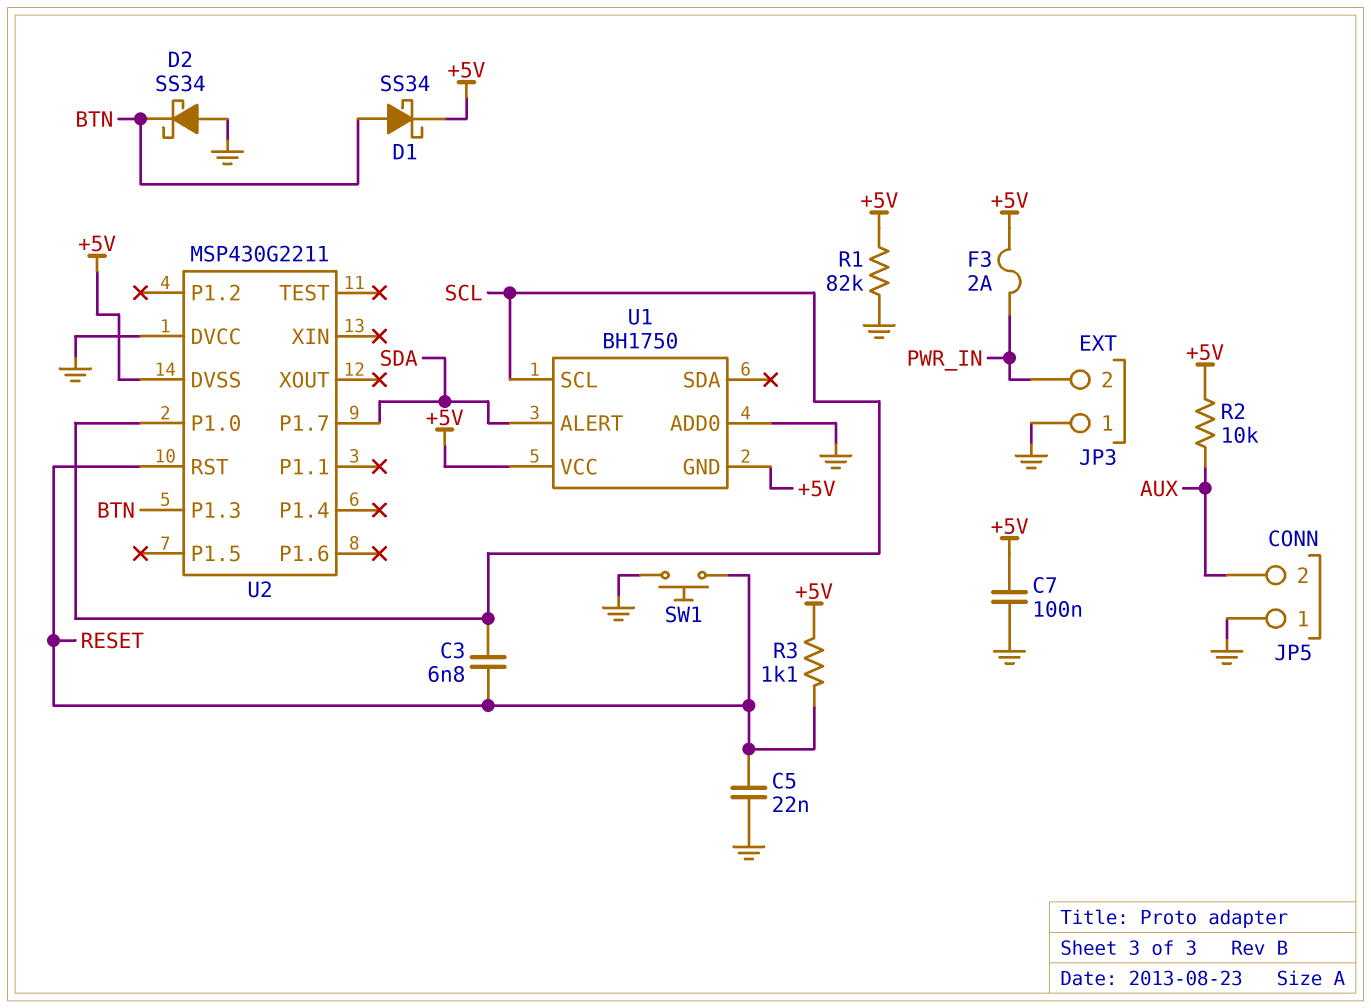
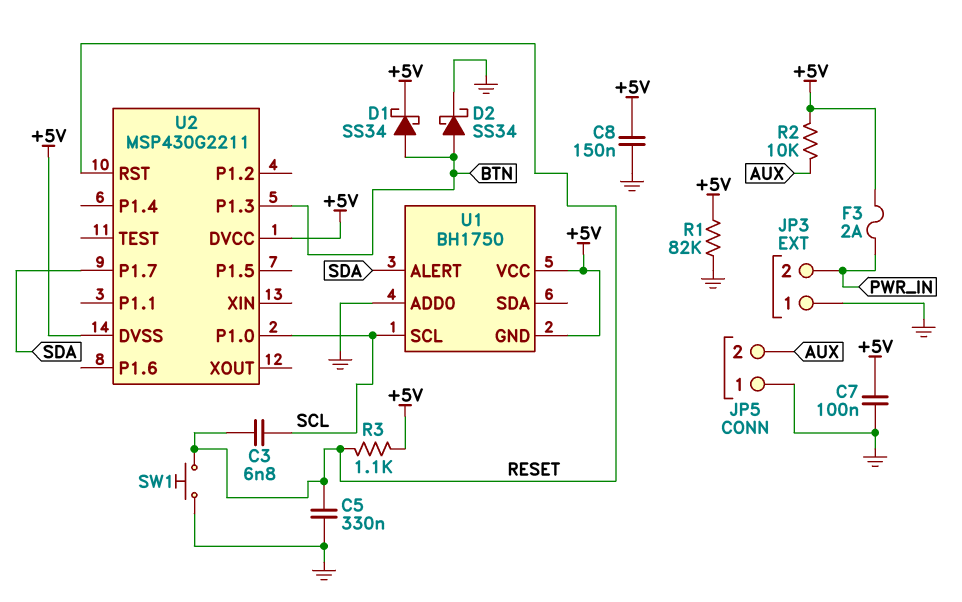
C5: 22nF (GND, RESET) -> 330nF (GND, RESET)
C8: none -> 150nF (+5V, GND)
D2: schottky SS34 (A GND, K BTN) -> schottky SS34 (A BTN, K GND)
U2 pin DVCC: GND -> +5V

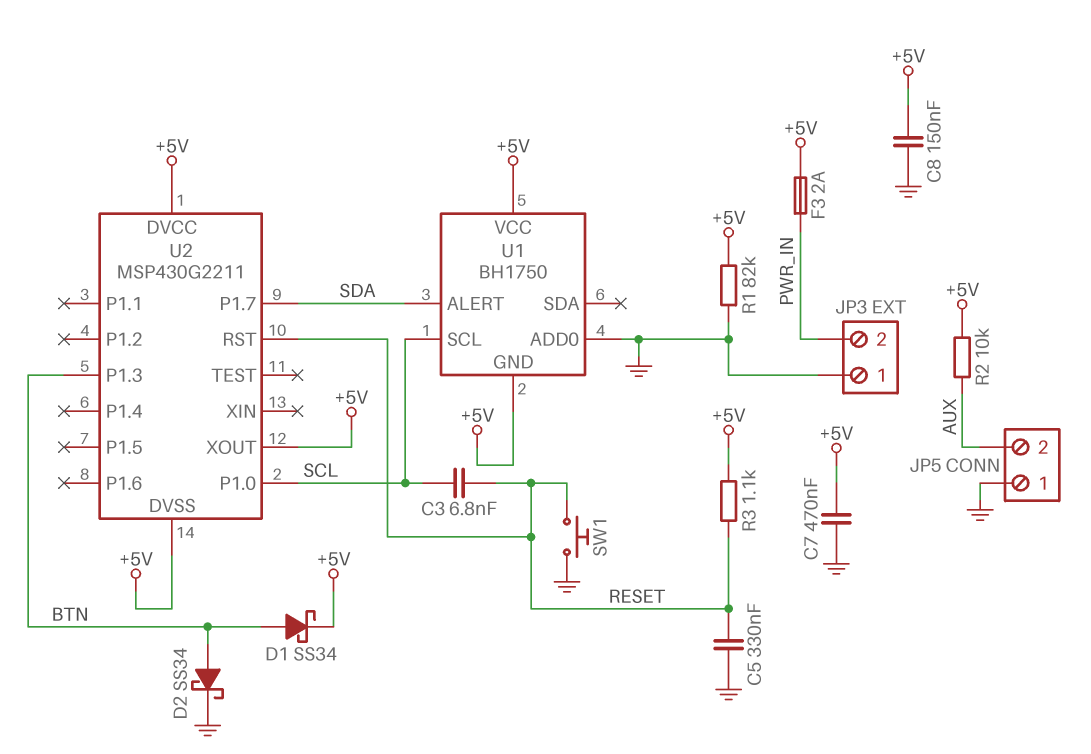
C7: 100nF (+5V, GND) -> 470nF (+5V, GND)
U2 pin XOUT: none -> +5V

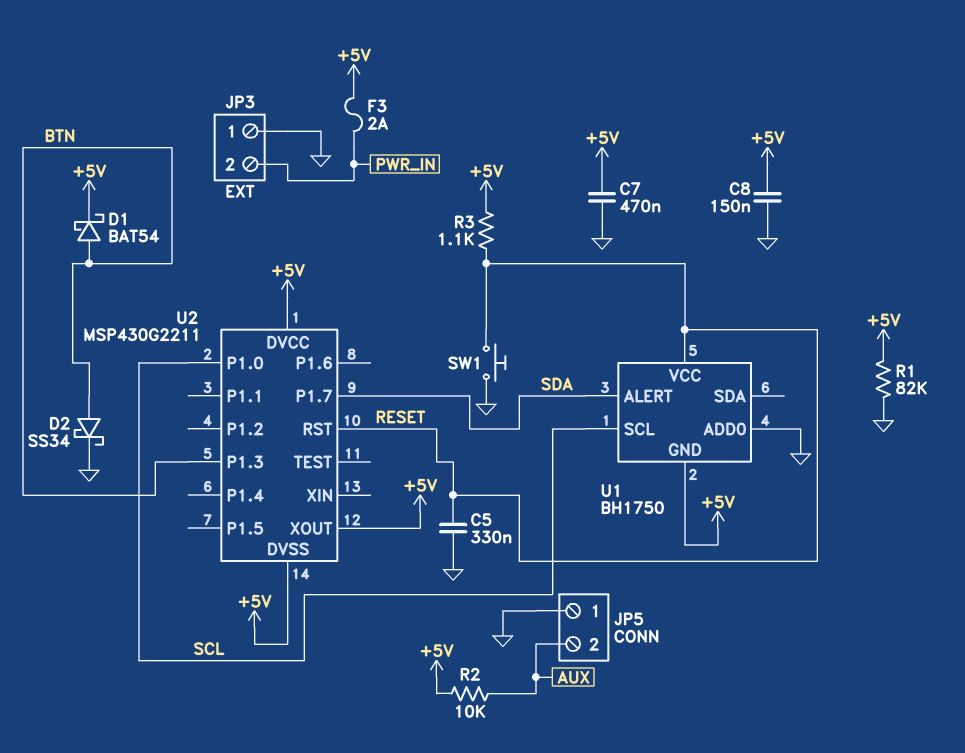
C3: 6.8nF (RESET, SCL) -> none
D1: schottky SS34 (A BTN, K +5V) -> schottky BAT54 (A BTN, K +5V)
U1 pin VCC: +5V -> RESET

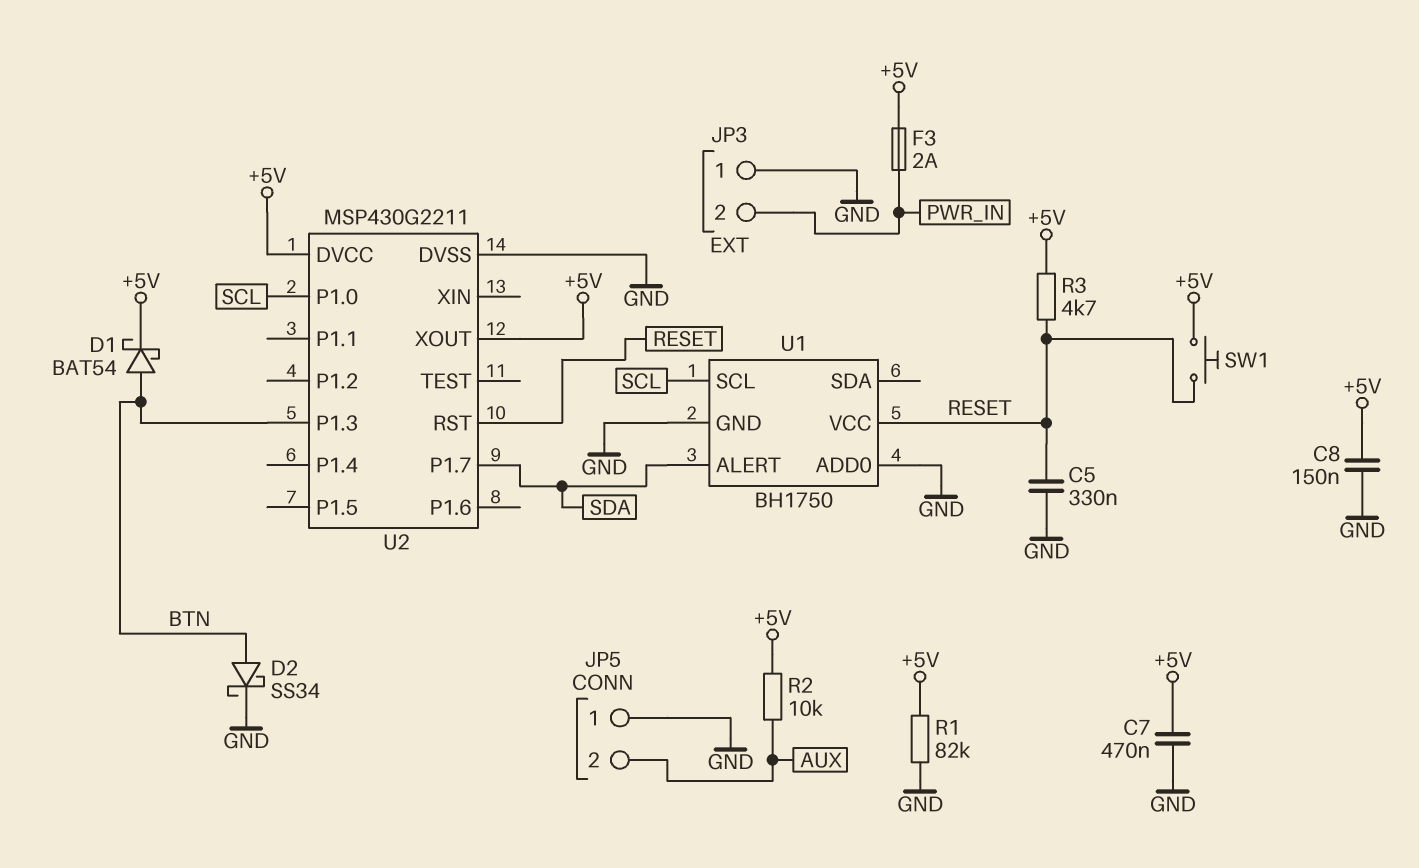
R3: 1.1k (+5V, RESET) -> 4.7k (+5V, RESET)
SW1: button (GND, RESET) -> button (+5V, RESET)
U1 pin GND: +5V -> GND
U2 pin DVSS: +5V -> GND

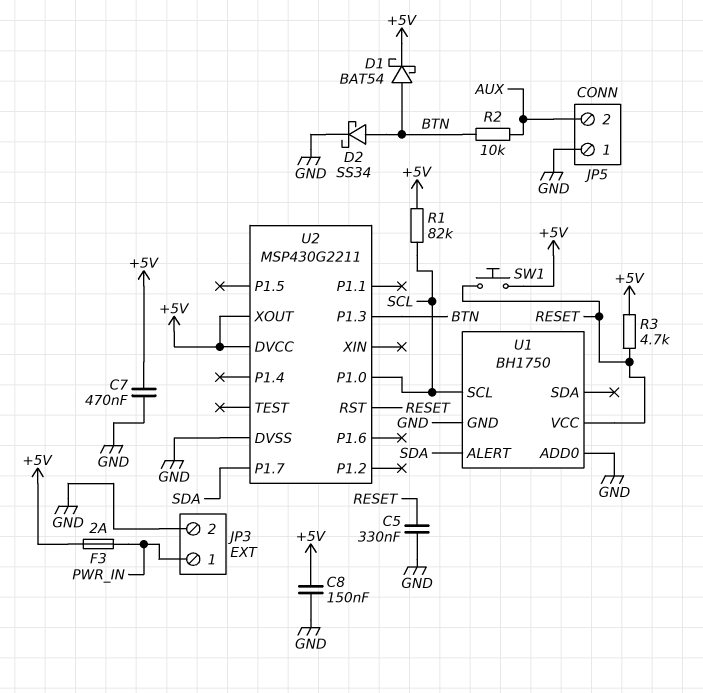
JP3 pin 1: GND -> PWR_IN
JP3 pin 2: PWR_IN -> GND
R1: 82k (+5V, GND) -> 82k (+5V, SCL)
R2: 10k (+5V, AUX) -> 10k (AUX, BTN)

